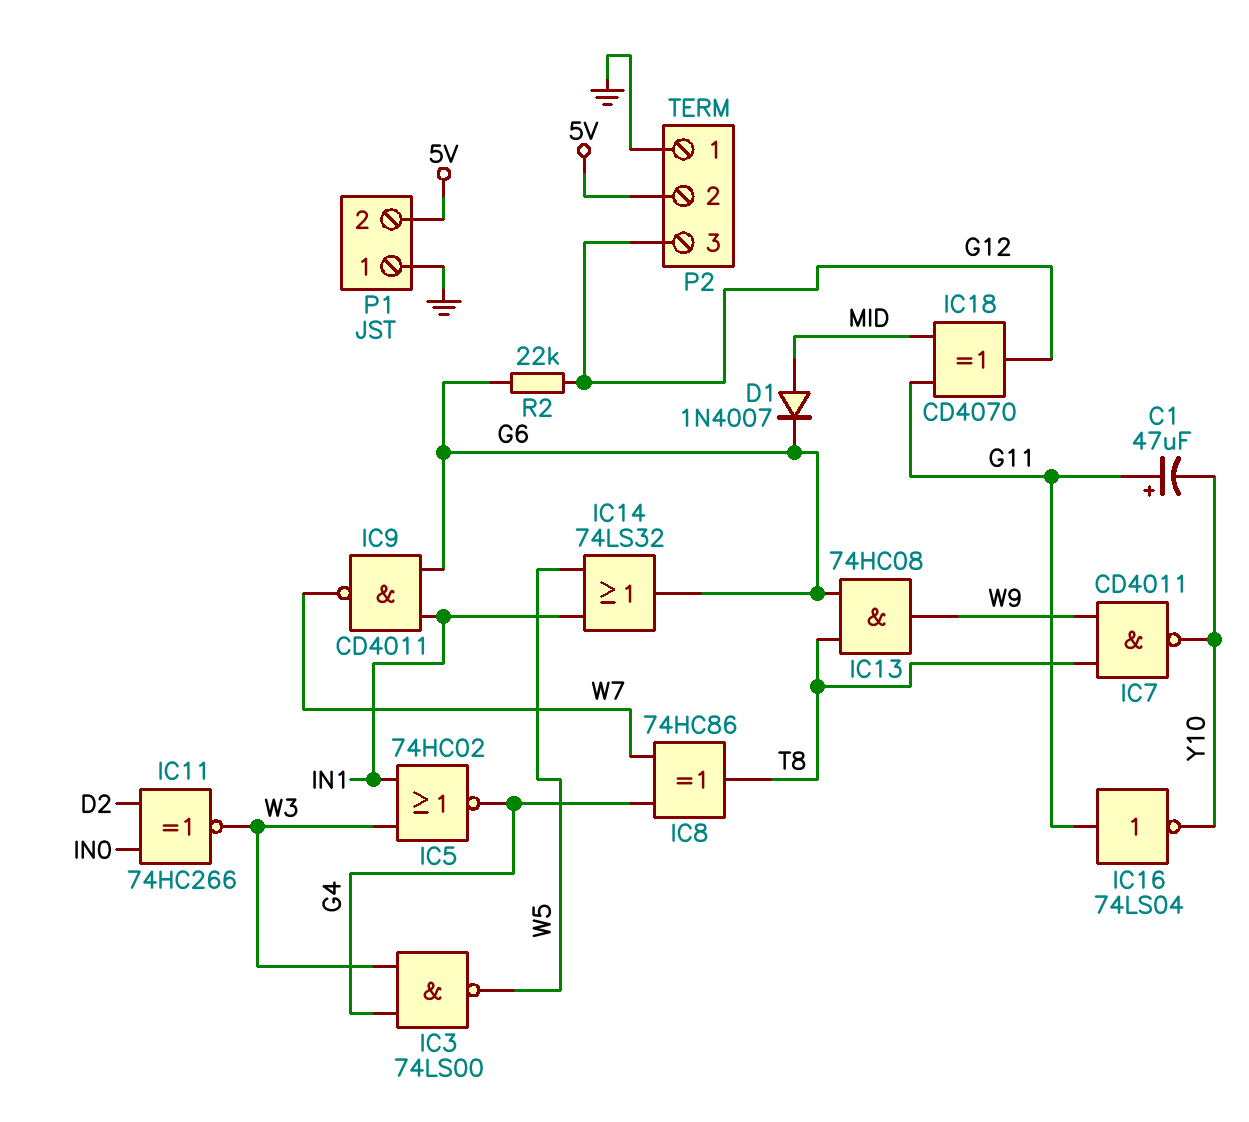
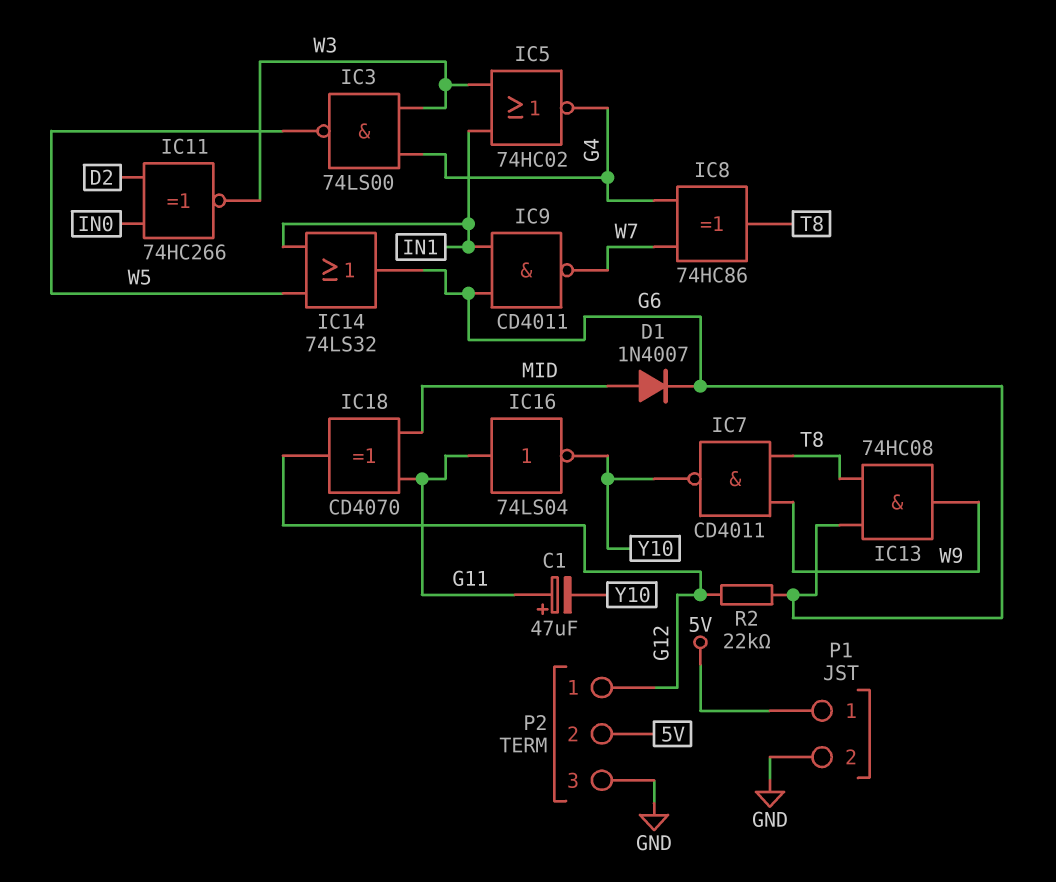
P1 pin 1: GND -> 5V
P1 pin 2: 5V -> GND
P2 pin 1: GND -> G12
P2 pin 3: G12 -> GND

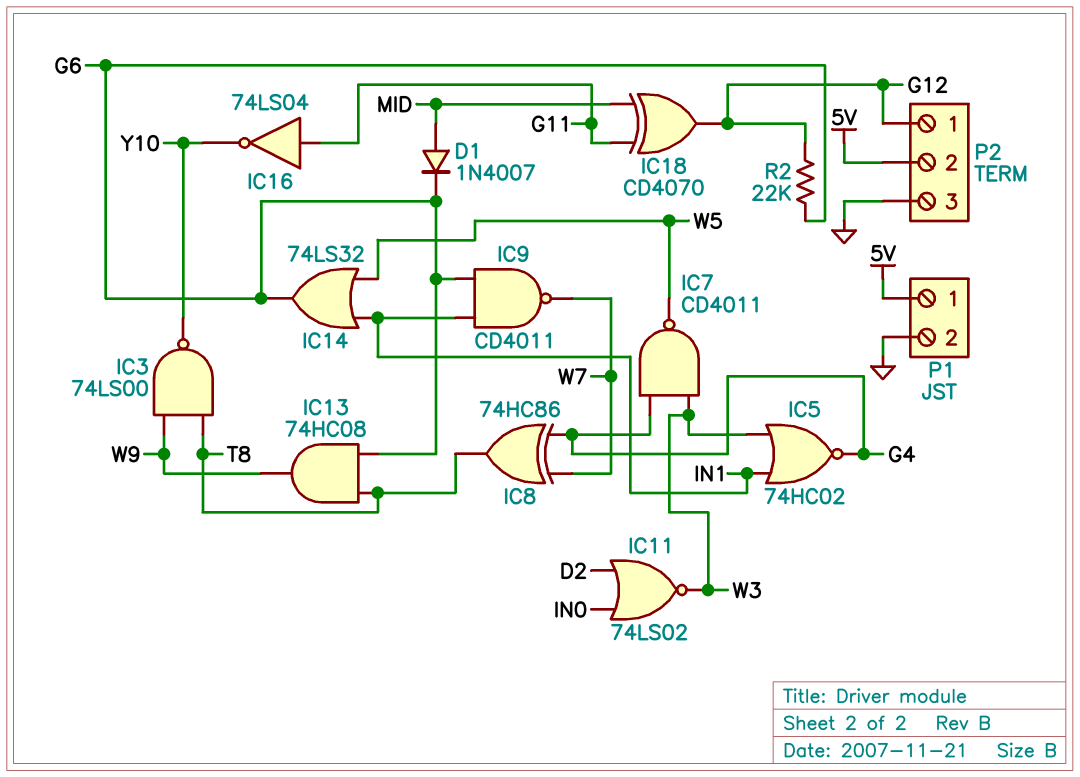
C1: 47uF (plus G11, minus Y10) -> none
IC3: NAND 74LS00 (in G4, in W3, out W5) -> NAND 74LS00 (in T8, in W9, out Y10)
IC7: NAND CD4011 (in T8, in W9, out Y10) -> NAND CD4011 (in G4, in W3, out W5)
IC11: XNOR 74HC266 (in D2, in IN0, out W3) -> NOR 74LS02 (in D2, in IN0, out W3)

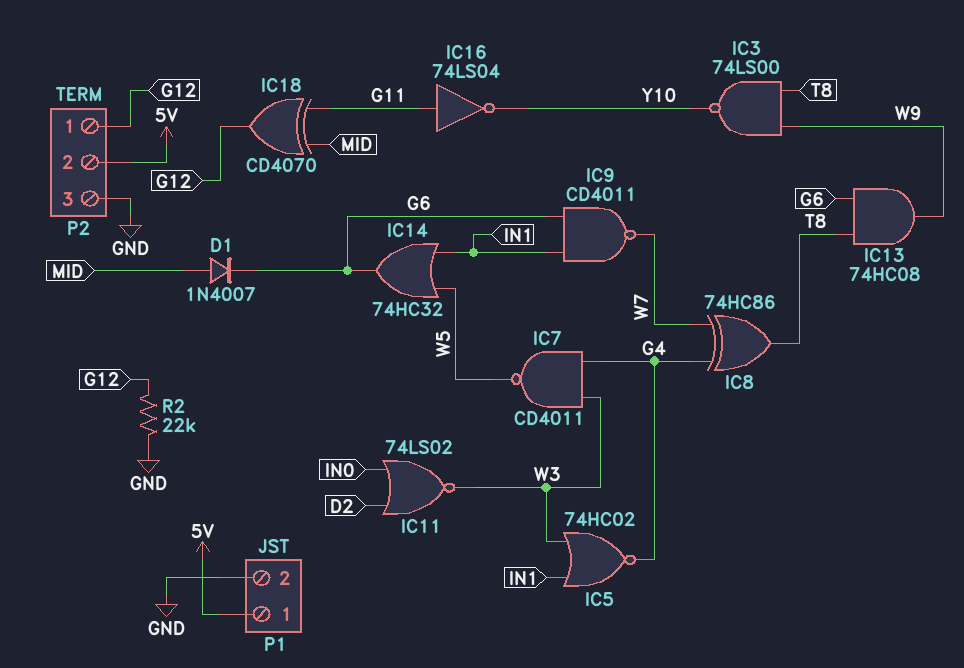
IC14: OR 74LS32 (in IN1, in W5, out G6) -> OR 74HC32 (in IN1, in W5, out G6)
R2: 22k (G6, G12) -> 22k (G12, GND)

